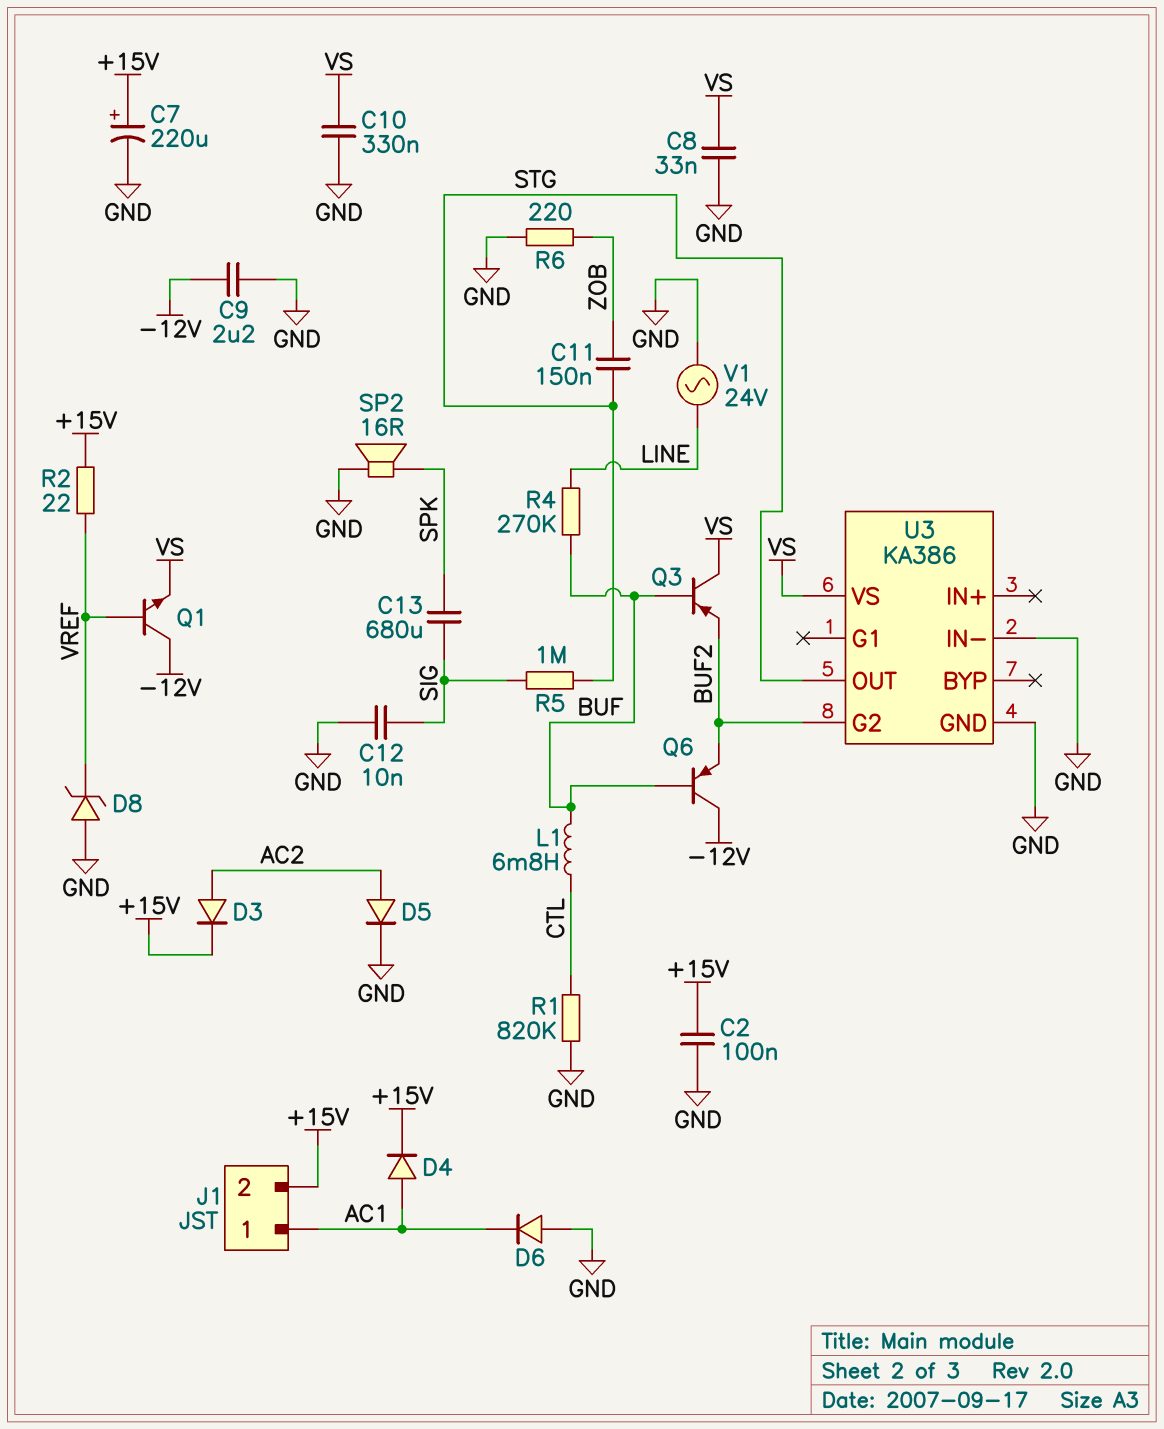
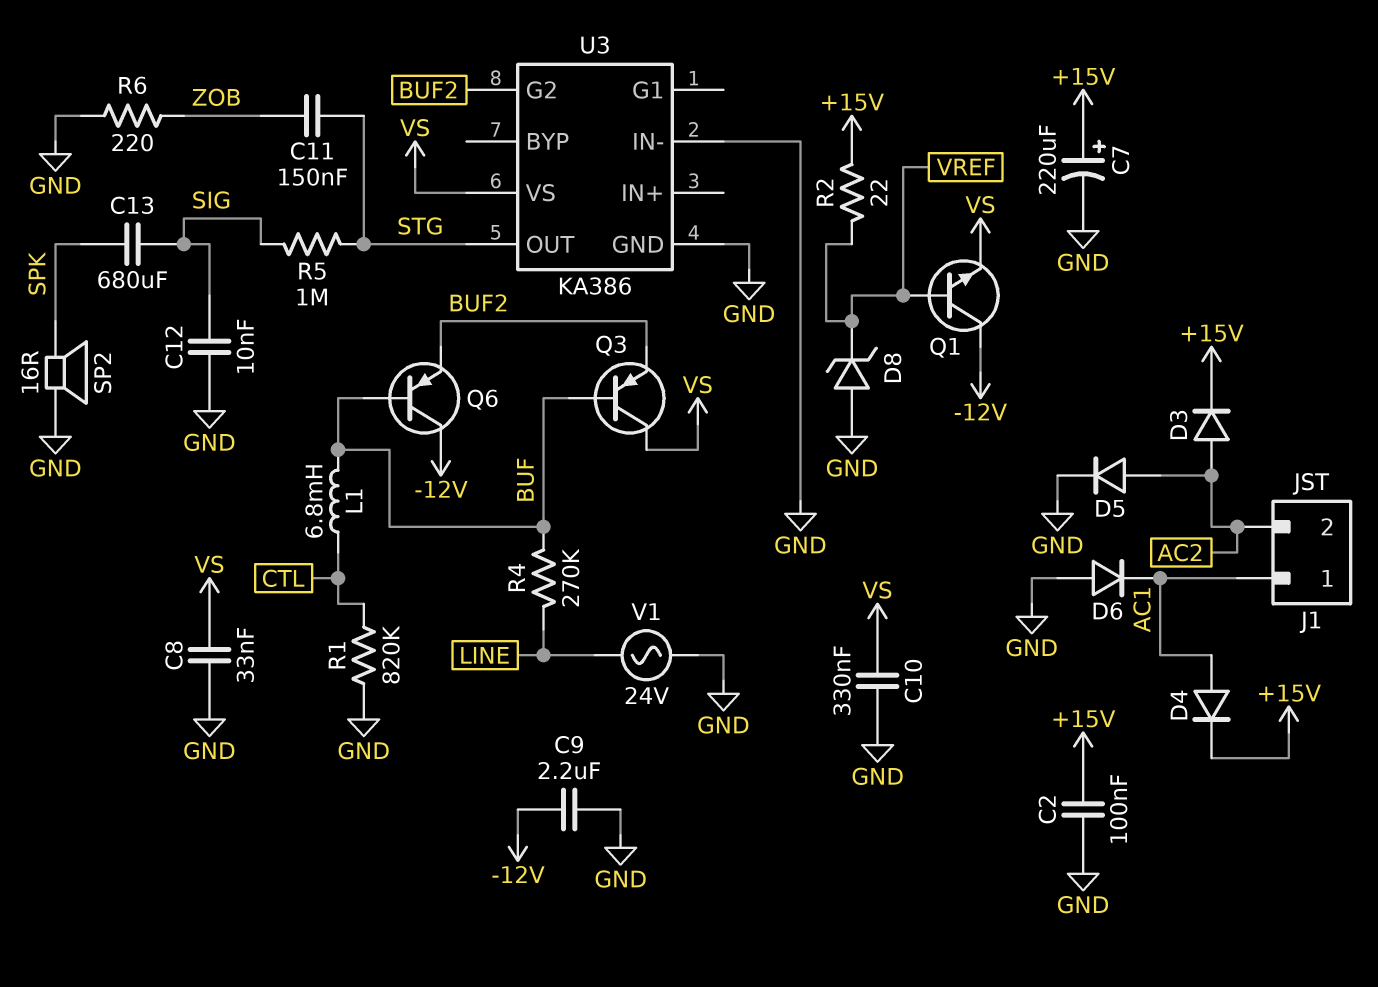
J1 pin 2: +15V -> AC2

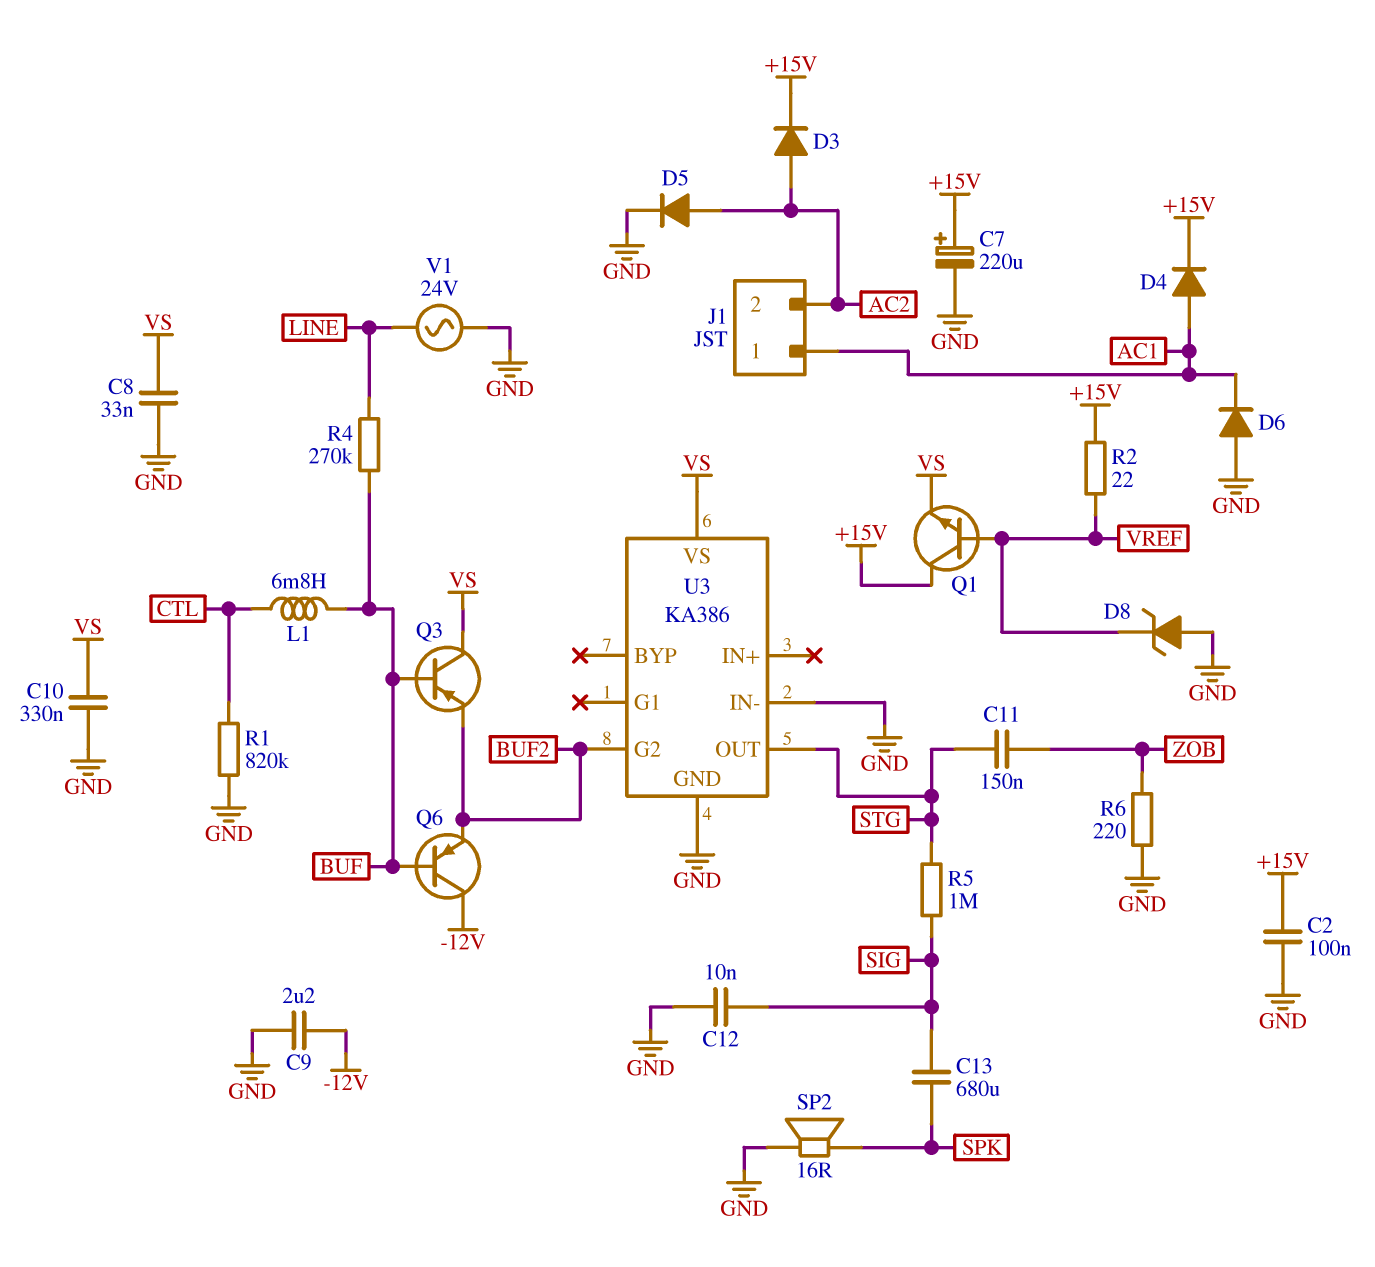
Q1: NPN (B VREF, C -12V, E VS) -> NPN (B VREF, C +15V, E VS)

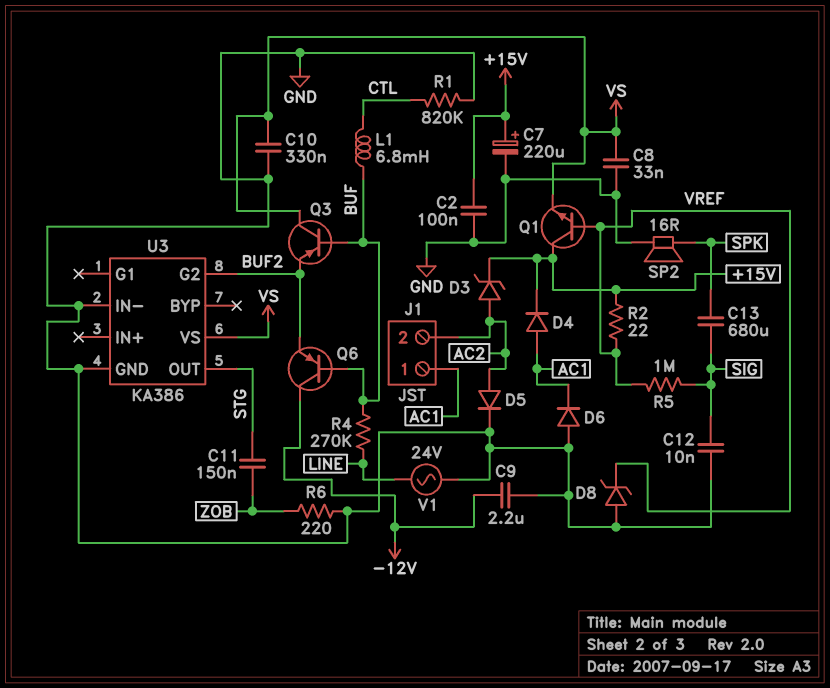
D3: diode (A AC2, K +15V) -> zener (A AC2, K +15V)
R5: 1M (SIG, STG) -> 1M (SIG, VREF)

